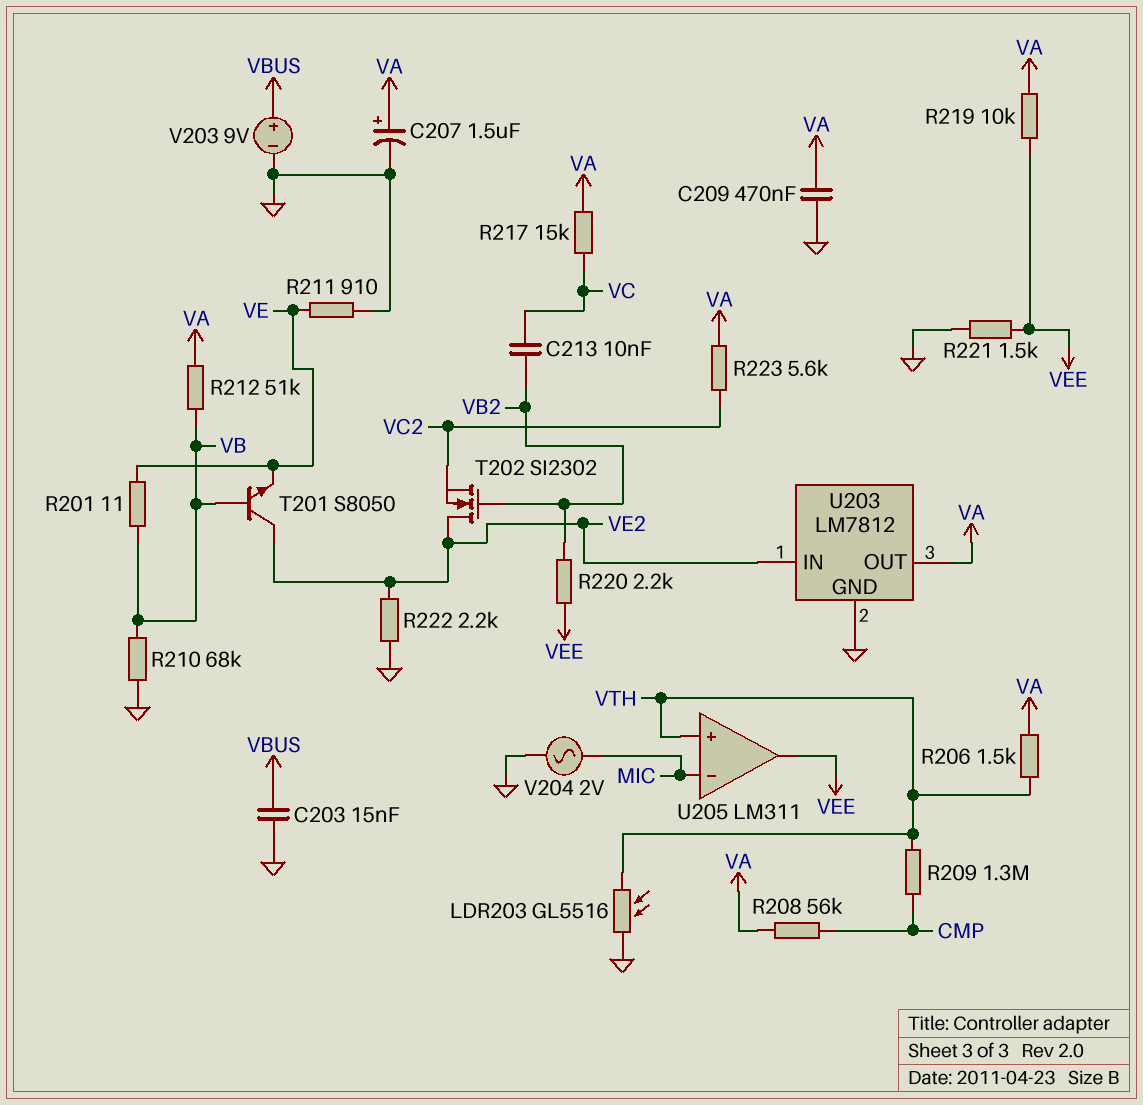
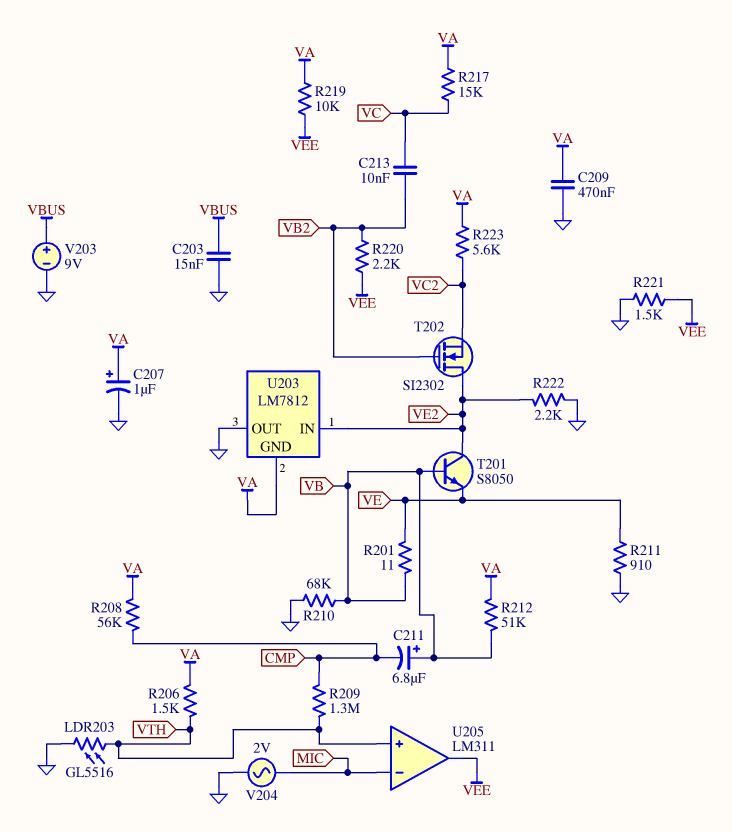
C207: 1.5uF (plus VA, minus GND) -> 1uF (plus VA, minus GND)
C211: none -> 6.8uF (plus VB, minus CMP)
U203 pin GND: GND -> VA
U203 pin OUT: VA -> GND

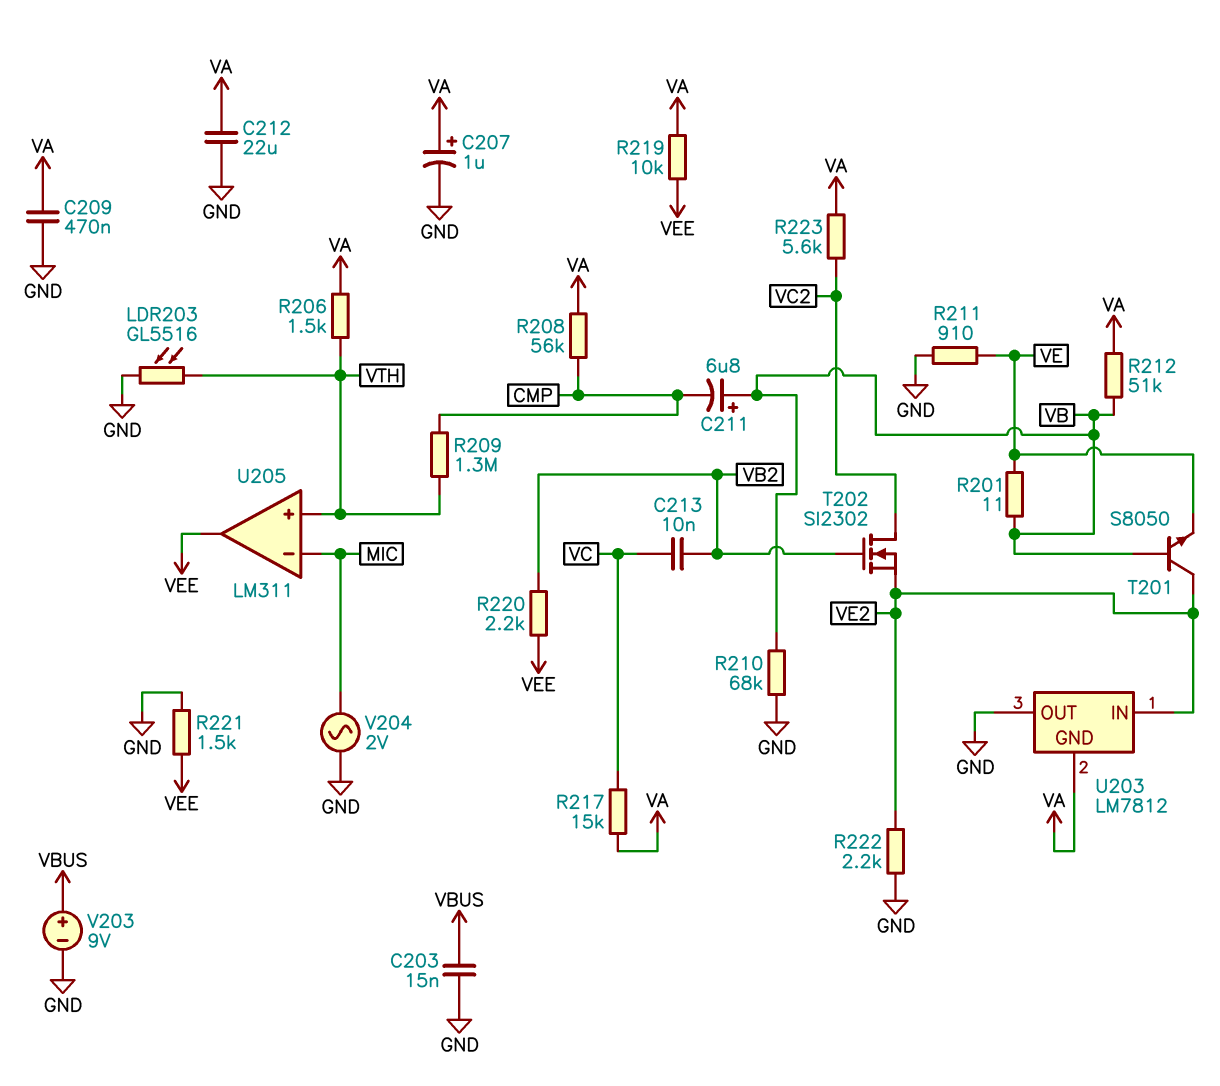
C212: none -> 22uF (GND, VA)
T202: NMOS SI2302 (G VB2, D VE2, S VC2) -> NMOS SI2302 (G VB2, D VC2, S VE2)

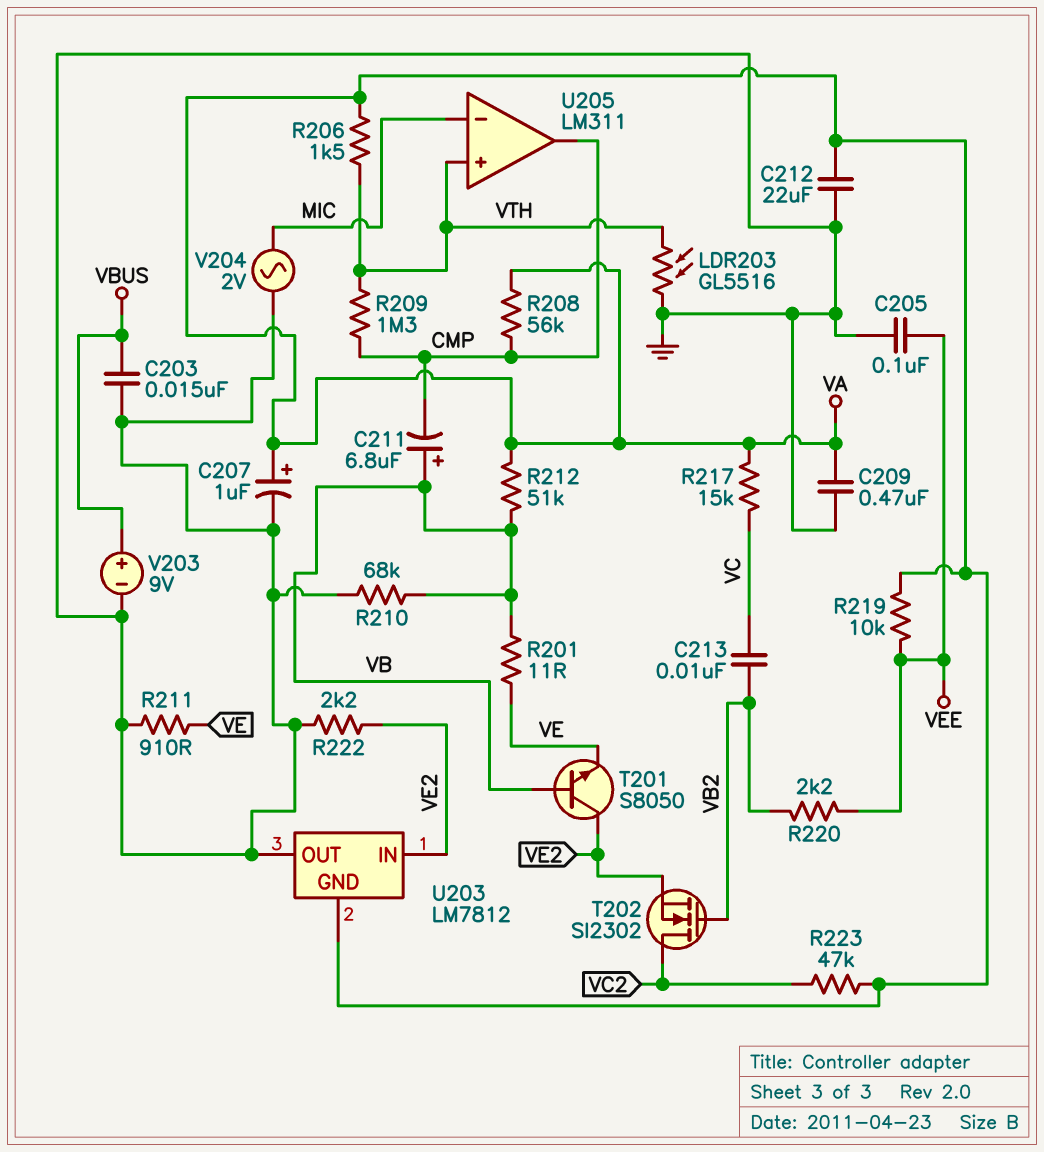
C205: none -> 100nF (GND, VEE)
R221: 1.5k (GND, VEE) -> none
R223: 5.6k (VA, VC2) -> 47k (VA, VC2)
U205 pin out: VEE -> CMP

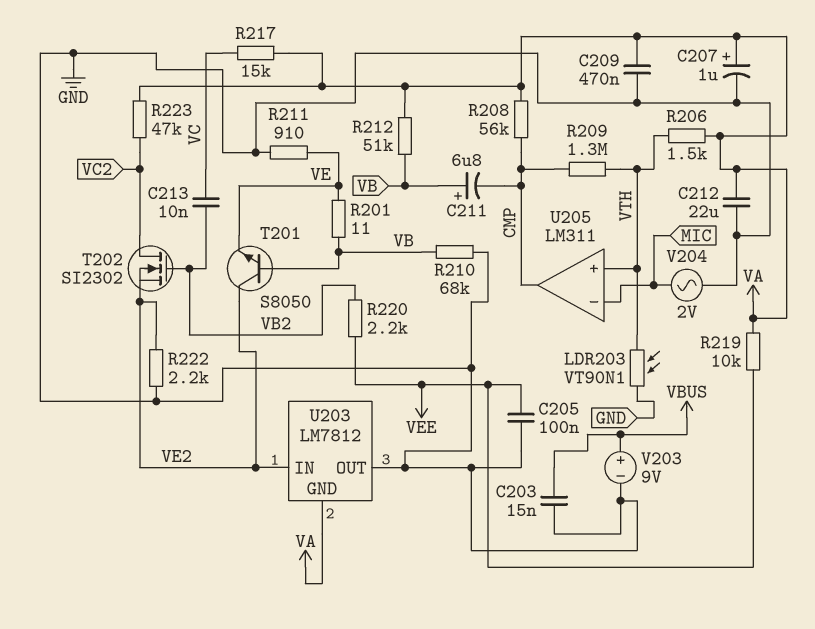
LDR203: GL5516 (GND, VTH) -> VT90N1 (GND, VTH)

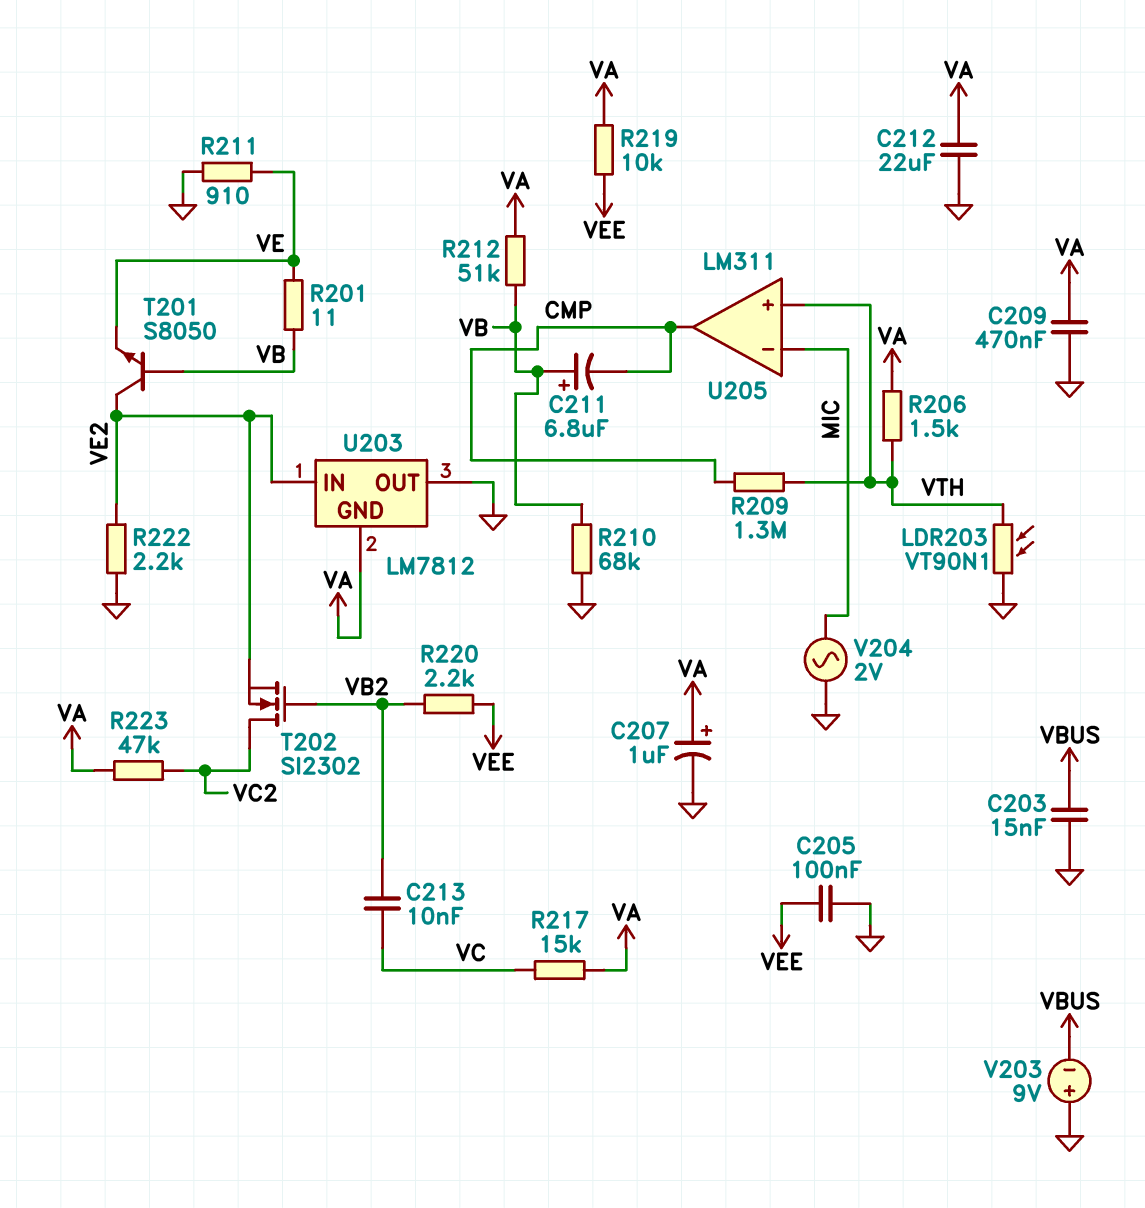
R208: 56k (CMP, VA) -> none
V203: 9V (plus VBUS, minus GND) -> 9V (plus GND, minus VBUS)

